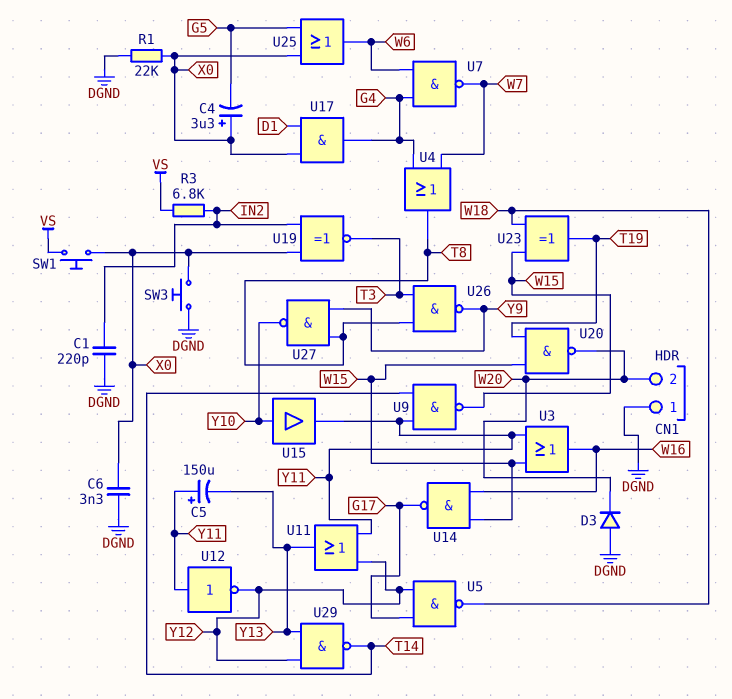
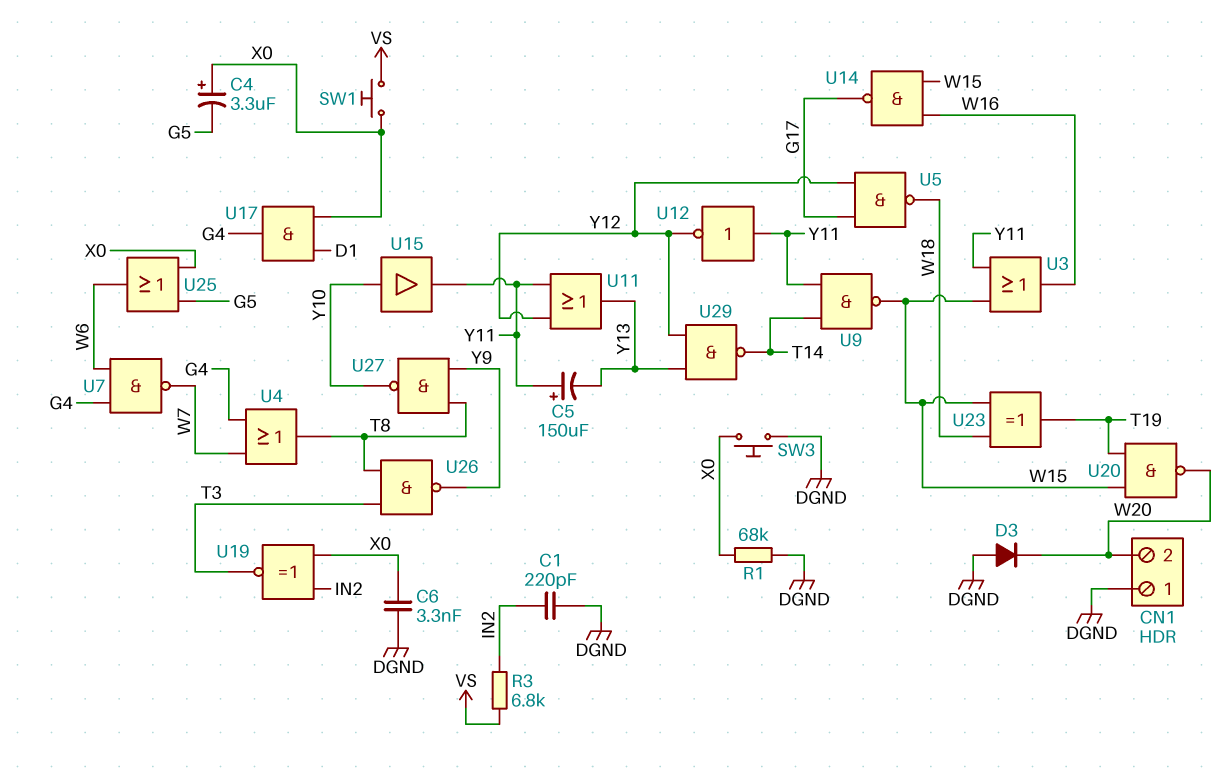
R1: 22k (DGND, X0) -> 68k (DGND, X0)

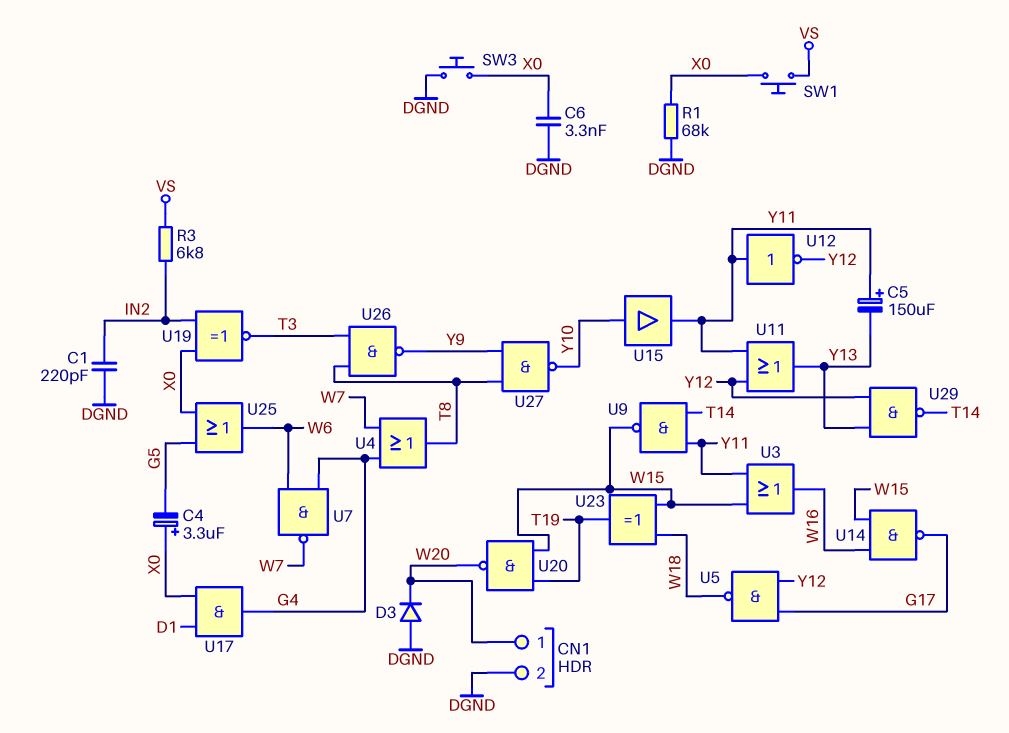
CN1 pin 1: DGND -> W20
CN1 pin 2: W20 -> DGND

